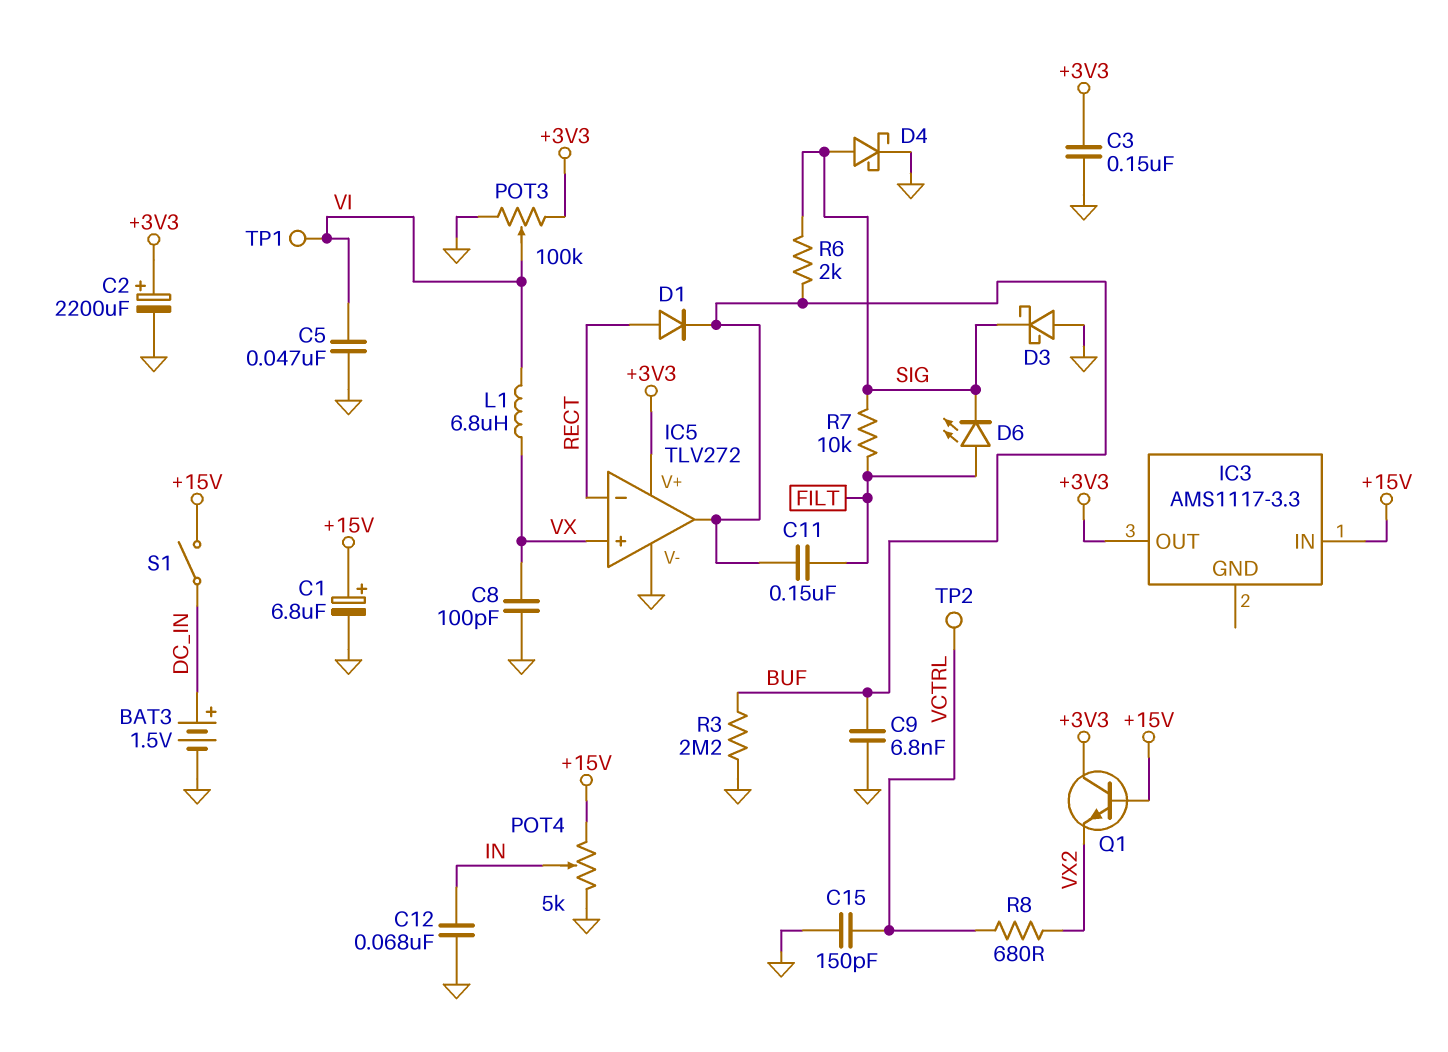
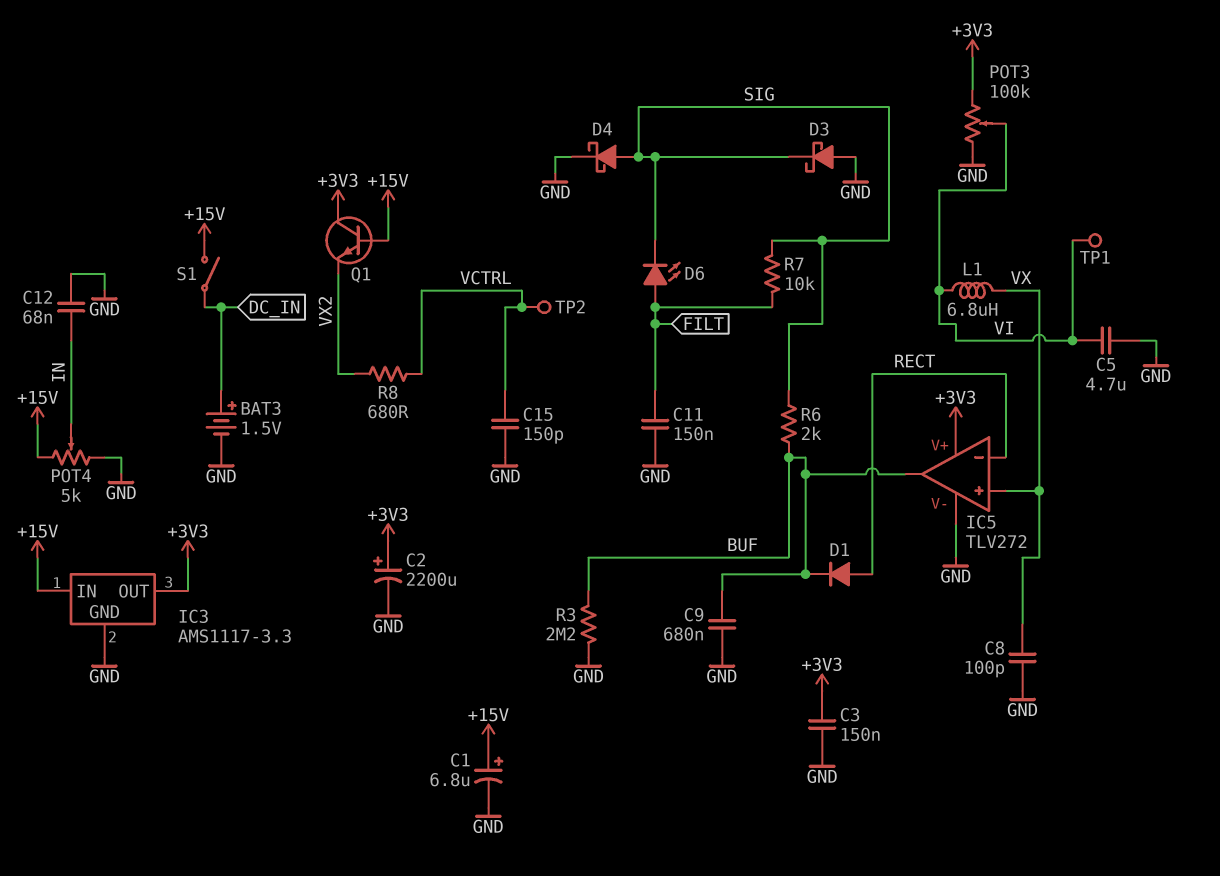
C5: 47nF (GND, VI) -> 4.7uF (GND, VI)
C9: 6.8nF (BUF, GND) -> 680nF (BUF, GND)
C11: 150nF (BUF, FILT) -> 150nF (FILT, GND)
IC3 pin GND: none -> GND

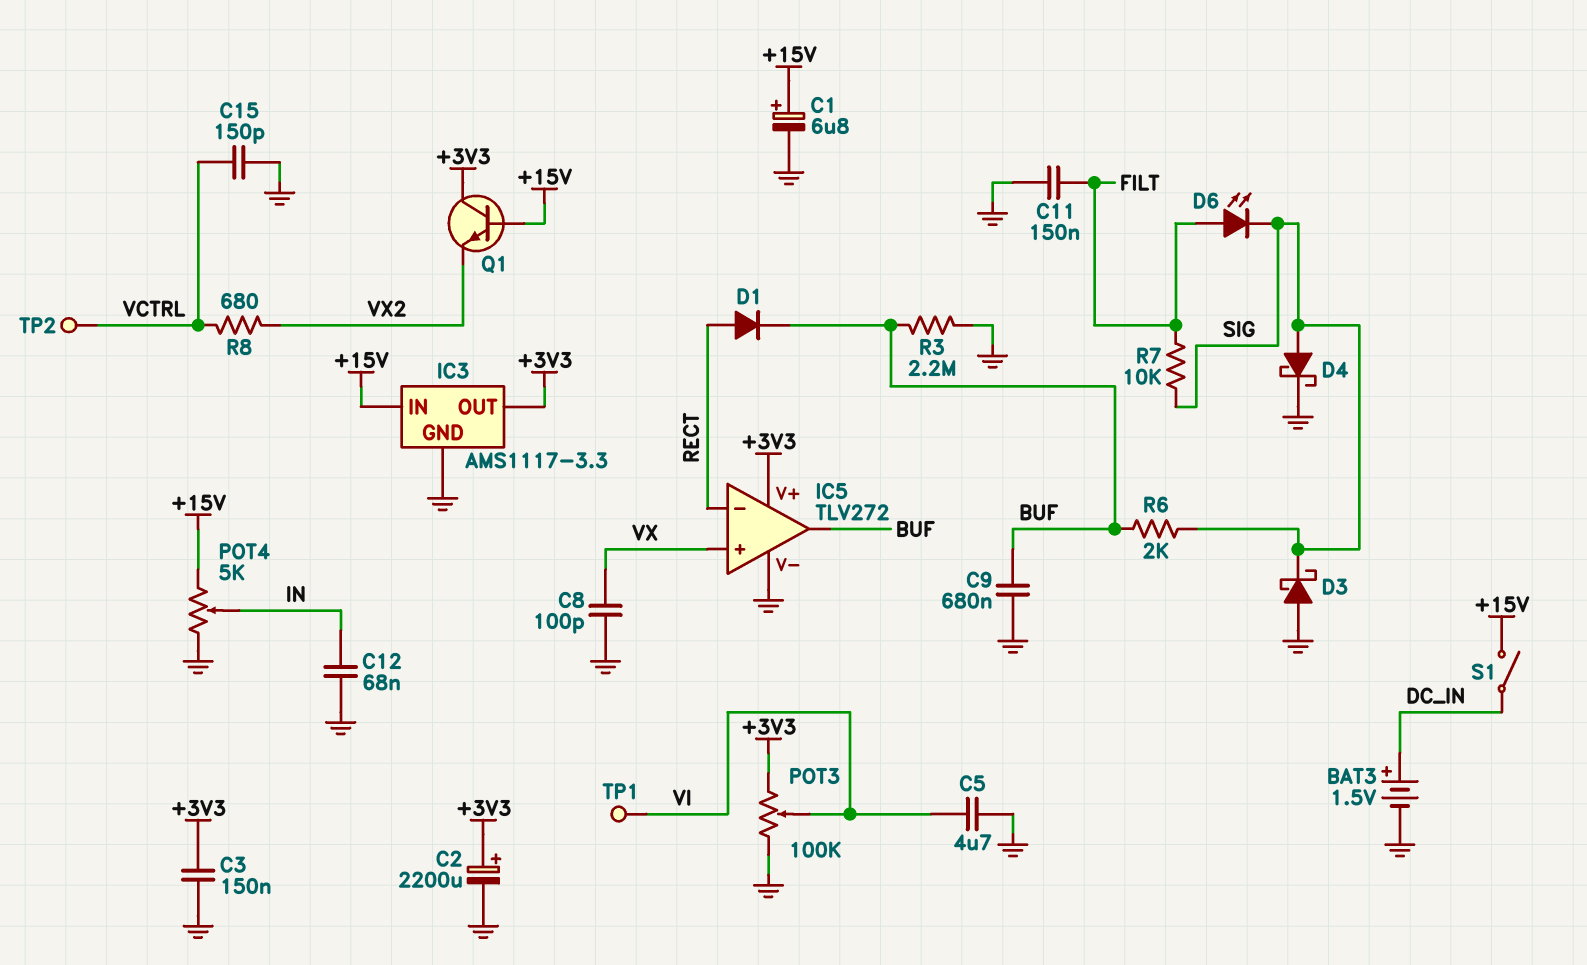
L1: 6.8uH (VI, VX) -> none

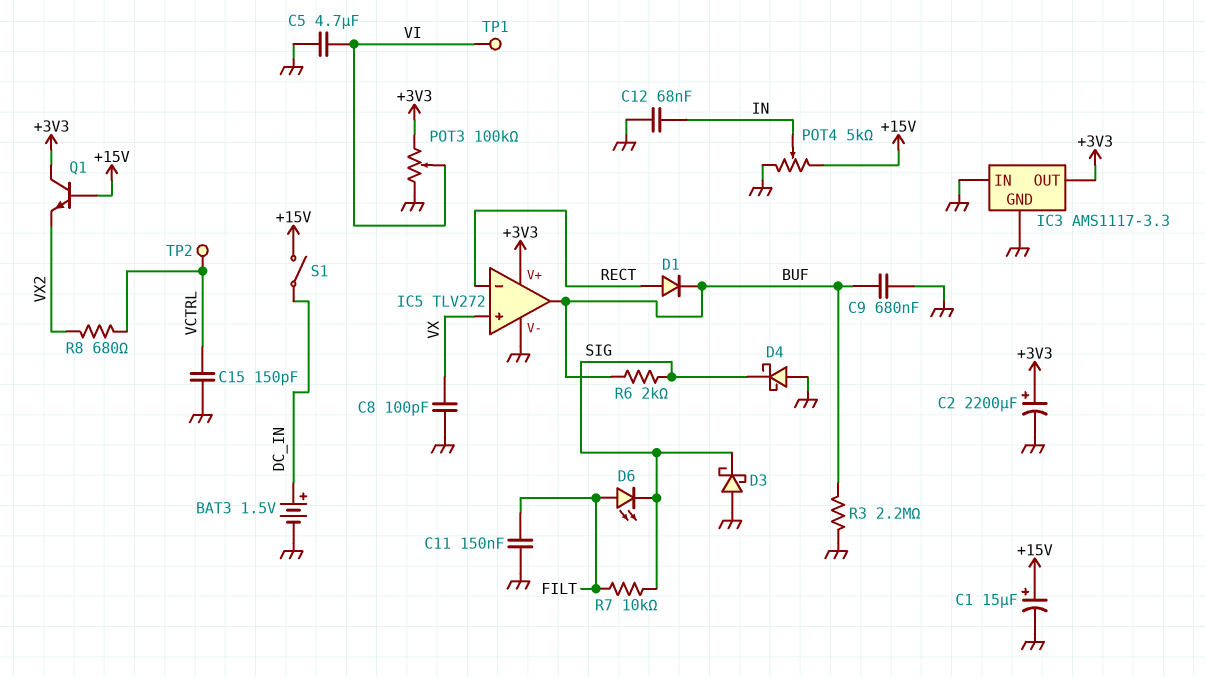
C1: 6.8uF (plus +15V, minus GND) -> 15uF (plus +15V, minus GND)
C3: 150nF (+3V3, GND) -> none
D4: schottky (A SIG, K GND) -> schottky (A GND, K SIG)
IC3 pin IN: +15V -> GND

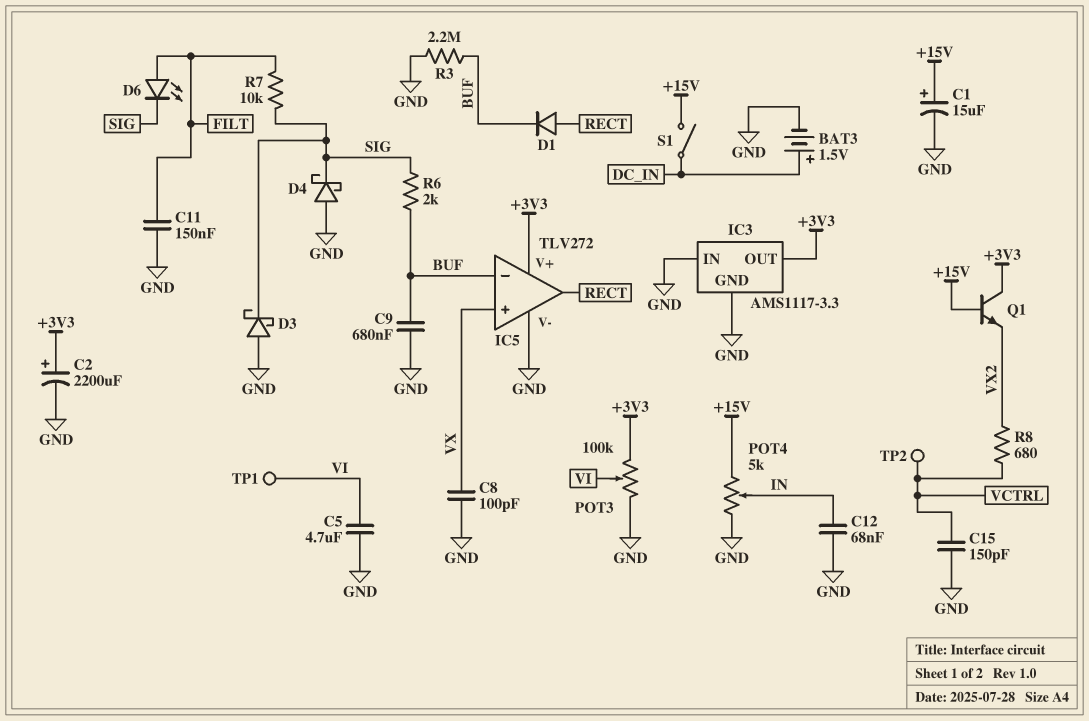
IC5 pin in-: RECT -> BUF
IC5 pin out: BUF -> RECT

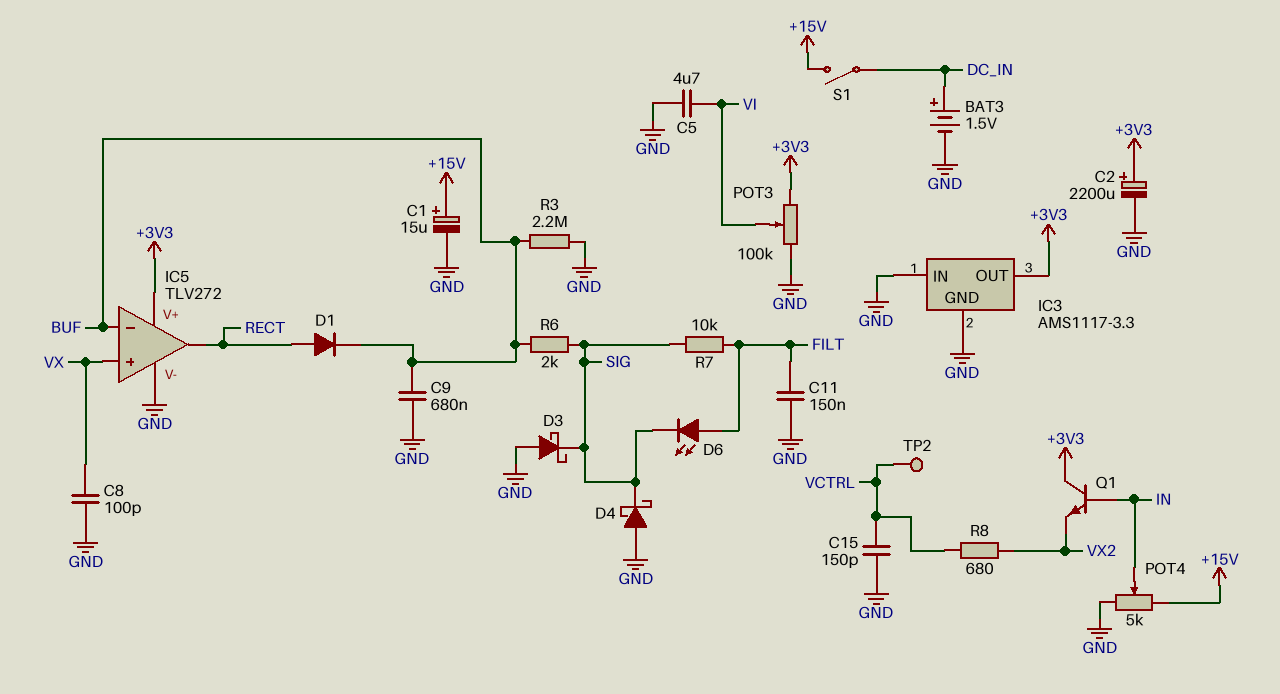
C12: 68nF (GND, IN) -> none
Q1: NPN (B +15V, C +3V3, E VX2) -> NPN (B IN, C +3V3, E VX2)
TP1: test point (VI) -> none

